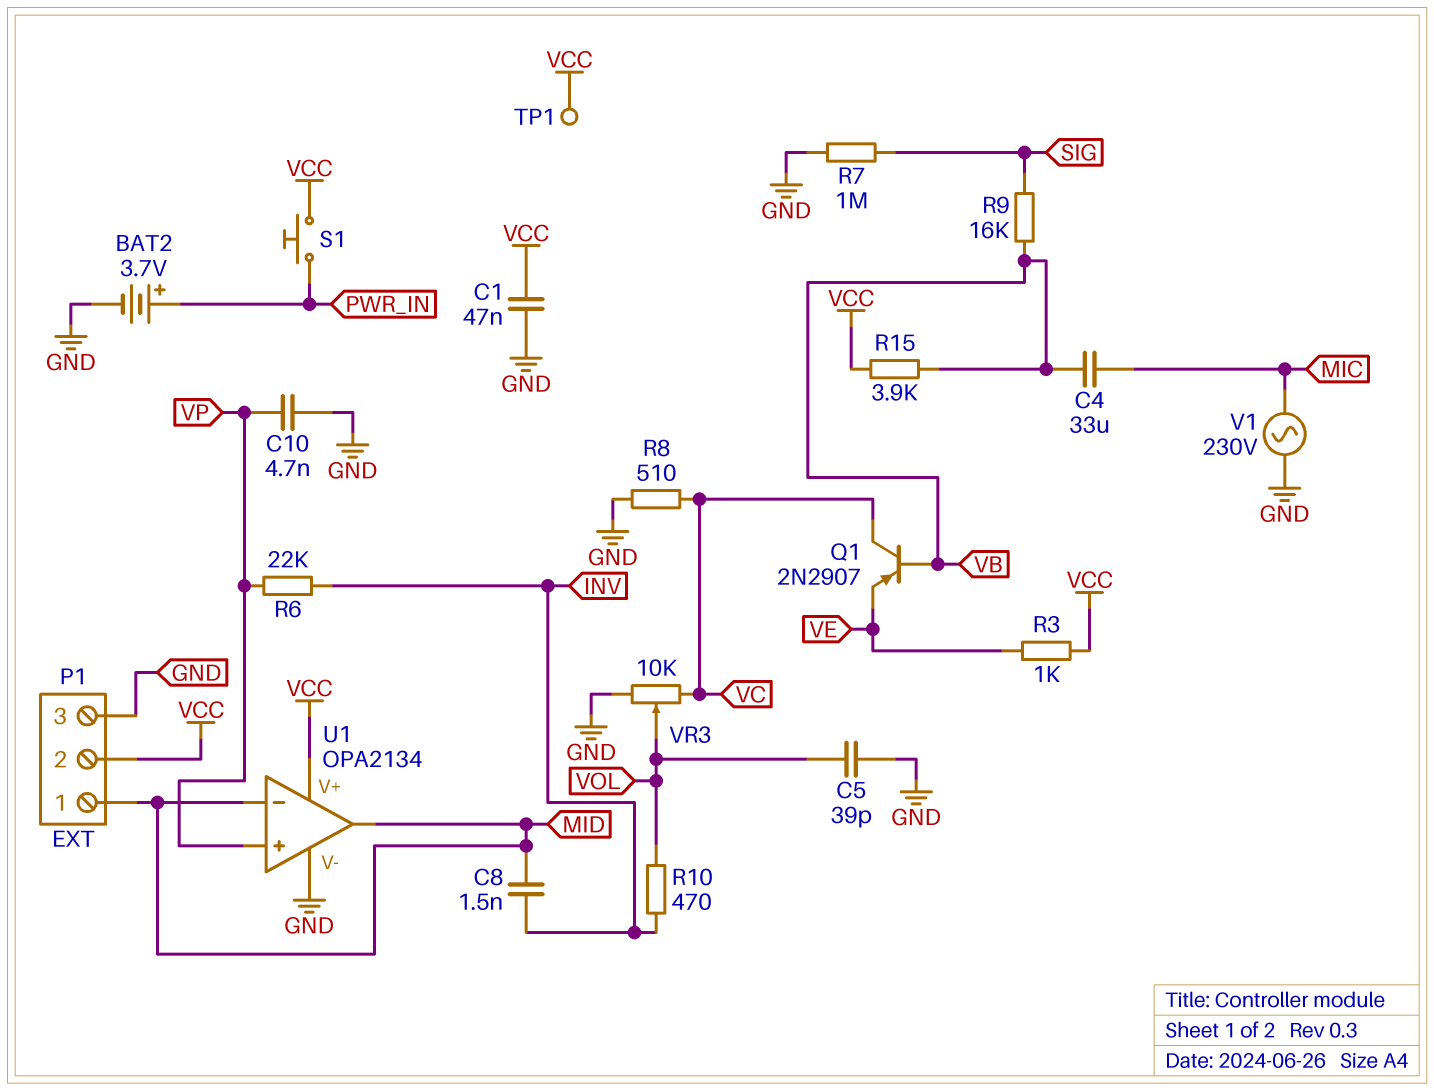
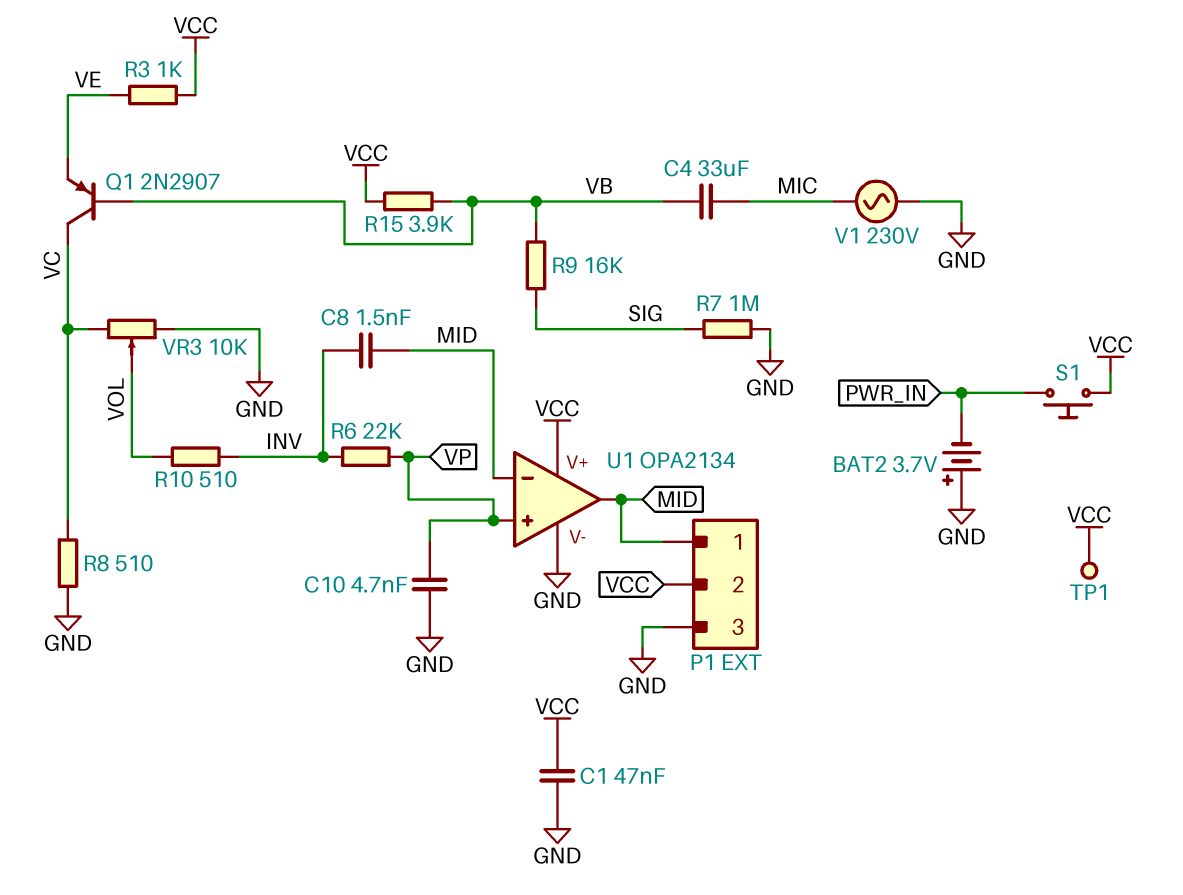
BAT2: 3.7V (plus PWR_IN, minus GND) -> 3.7V (plus GND, minus PWR_IN)
C5: 39pF (GND, VOL) -> none
R10: 470 (INV, VOL) -> 510 (INV, VOL)

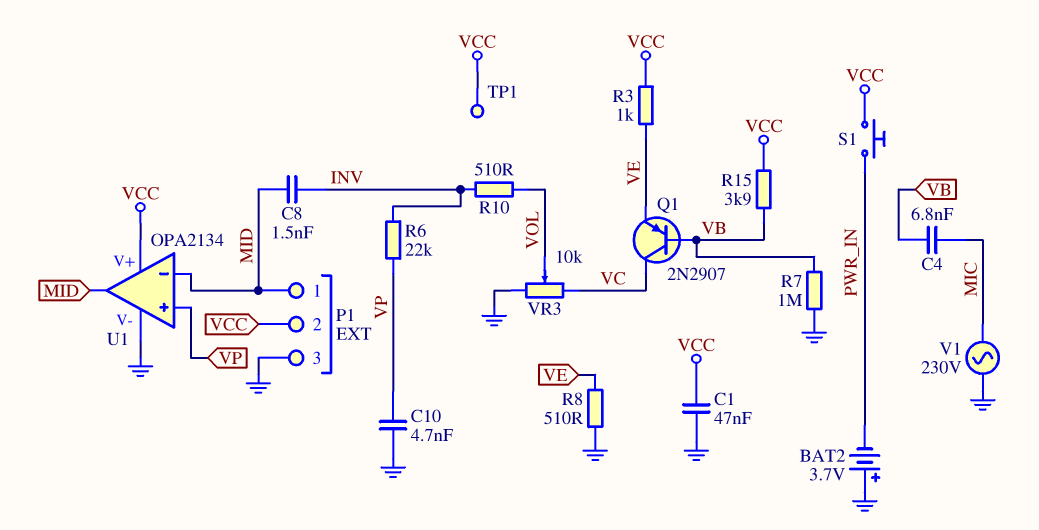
C4: 33uF (MIC, VB) -> 6.8nF (MIC, VB)
R7: 1M (GND, SIG) -> 1M (GND, VB)
R8: 510 (GND, VC) -> 510 (GND, VE)
R9: 16k (SIG, VB) -> none

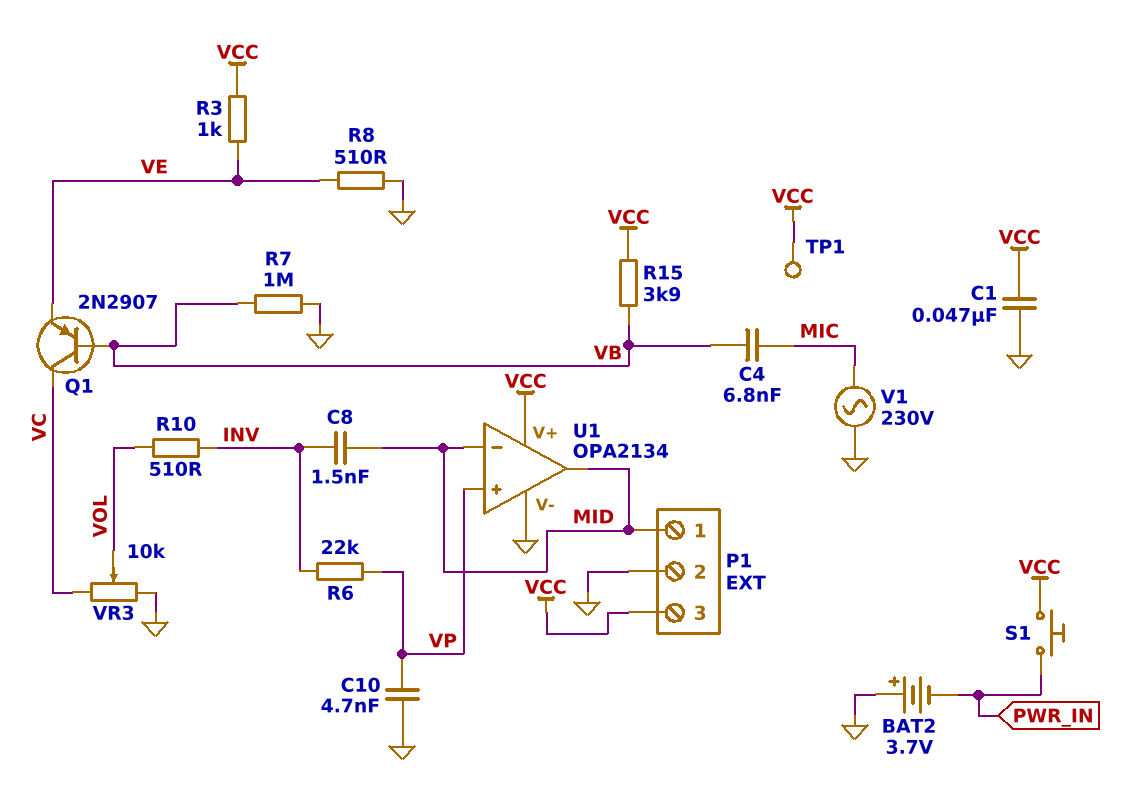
P1 pin 2: VCC -> GND
P1 pin 3: GND -> VCC

